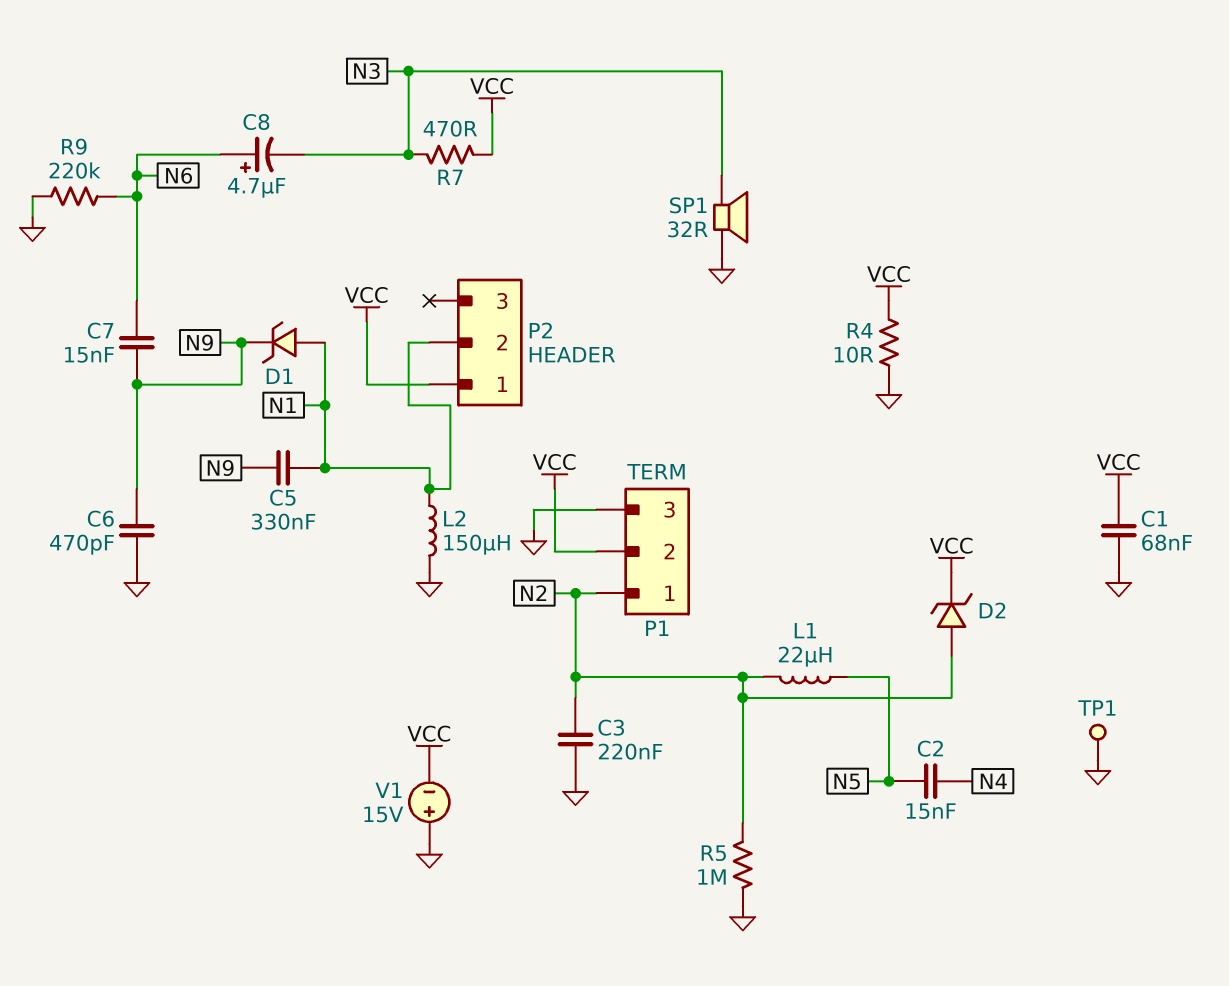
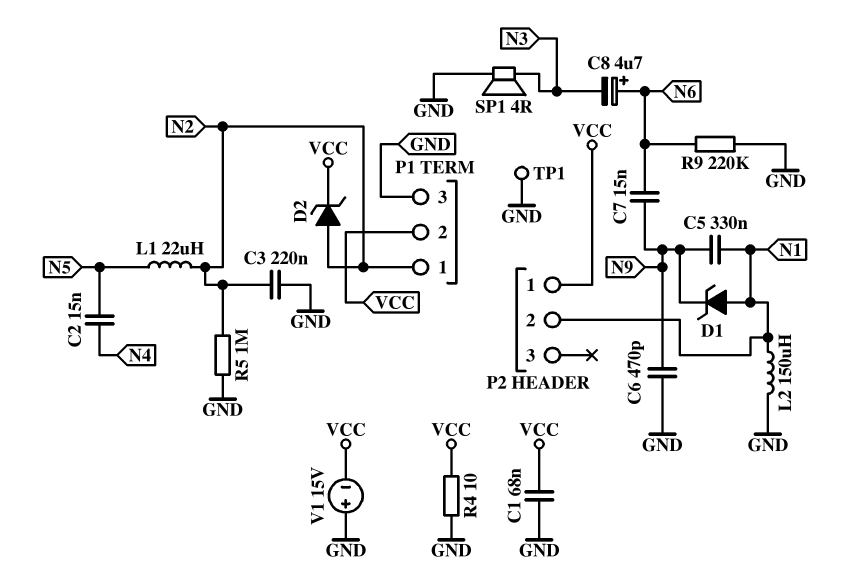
R7: 470 (N3, VCC) -> none
SP1: speaker 32R (GND, N3) -> speaker 4R (GND, N3)

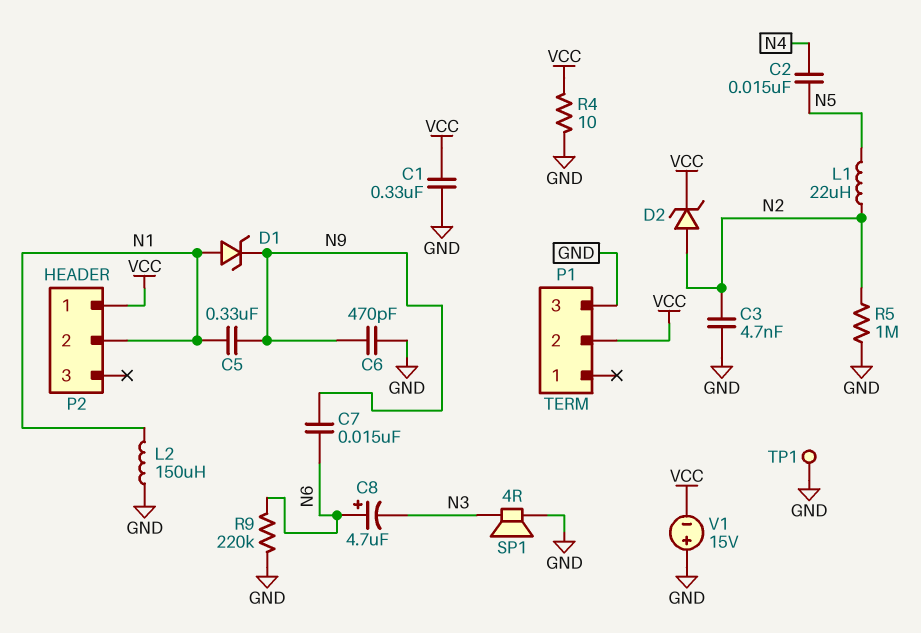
C1: 68nF (GND, VCC) -> 330nF (GND, VCC)
C3: 220nF (GND, N2) -> 4.7nF (GND, N2)
P1 pin 1: N2 -> none

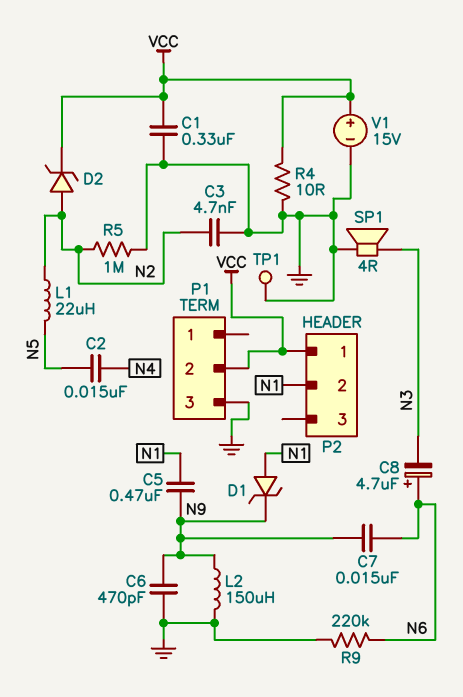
C5: 330nF (N1, N9) -> 470nF (N1, N9)
L2: 150uH (GND, N1) -> 150uH (GND, N9)
V1: 15V (plus GND, minus VCC) -> 15V (plus VCC, minus GND)

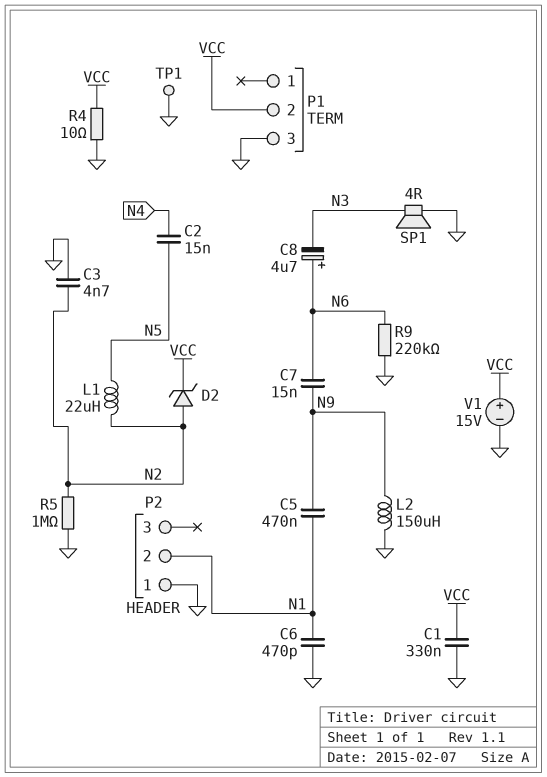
C6: 470pF (GND, N9) -> 470pF (GND, N1)
D1: zener (A N1, K N9) -> none
P2 pin 1: VCC -> GND

